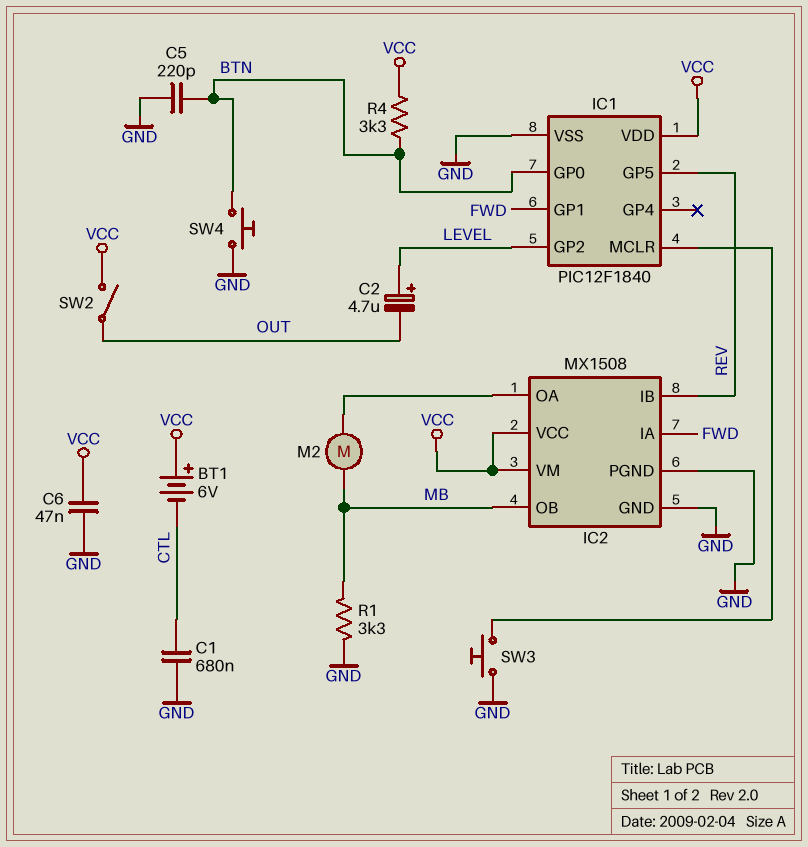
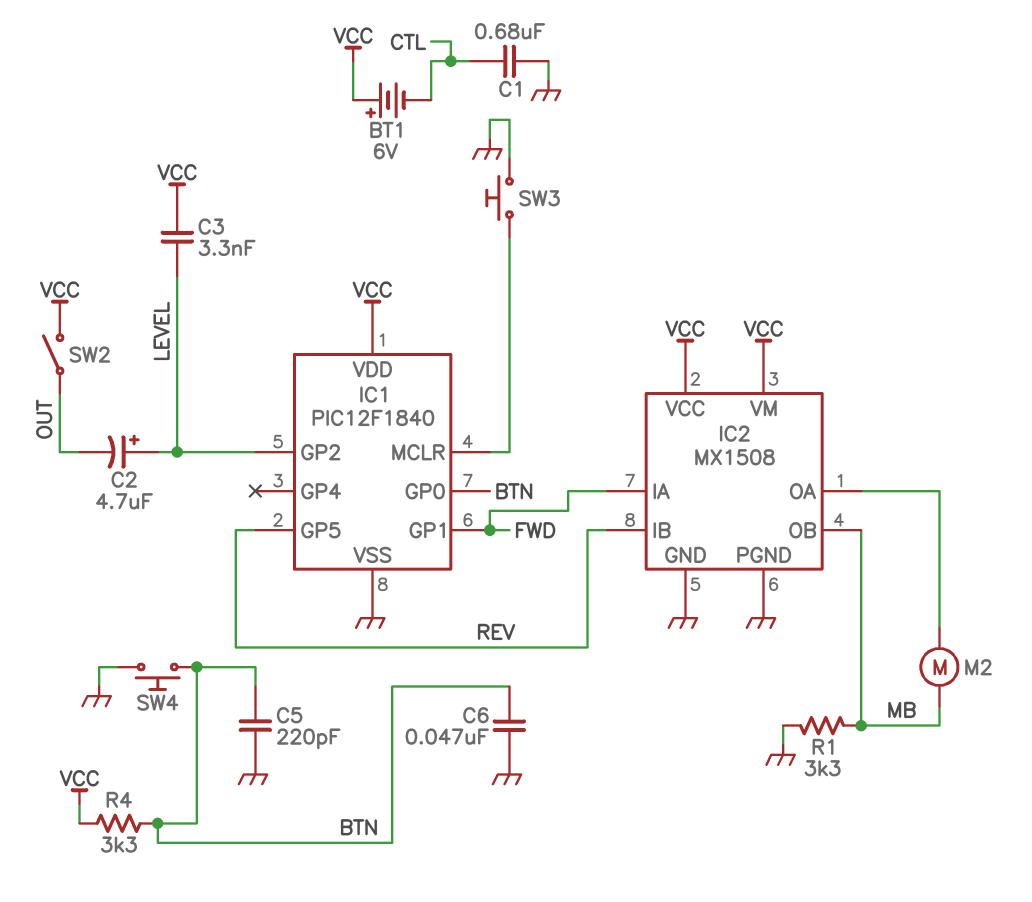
C3: none -> 3.3nF (LEVEL, VCC)
C6: 47nF (GND, VCC) -> 47nF (BTN, GND)

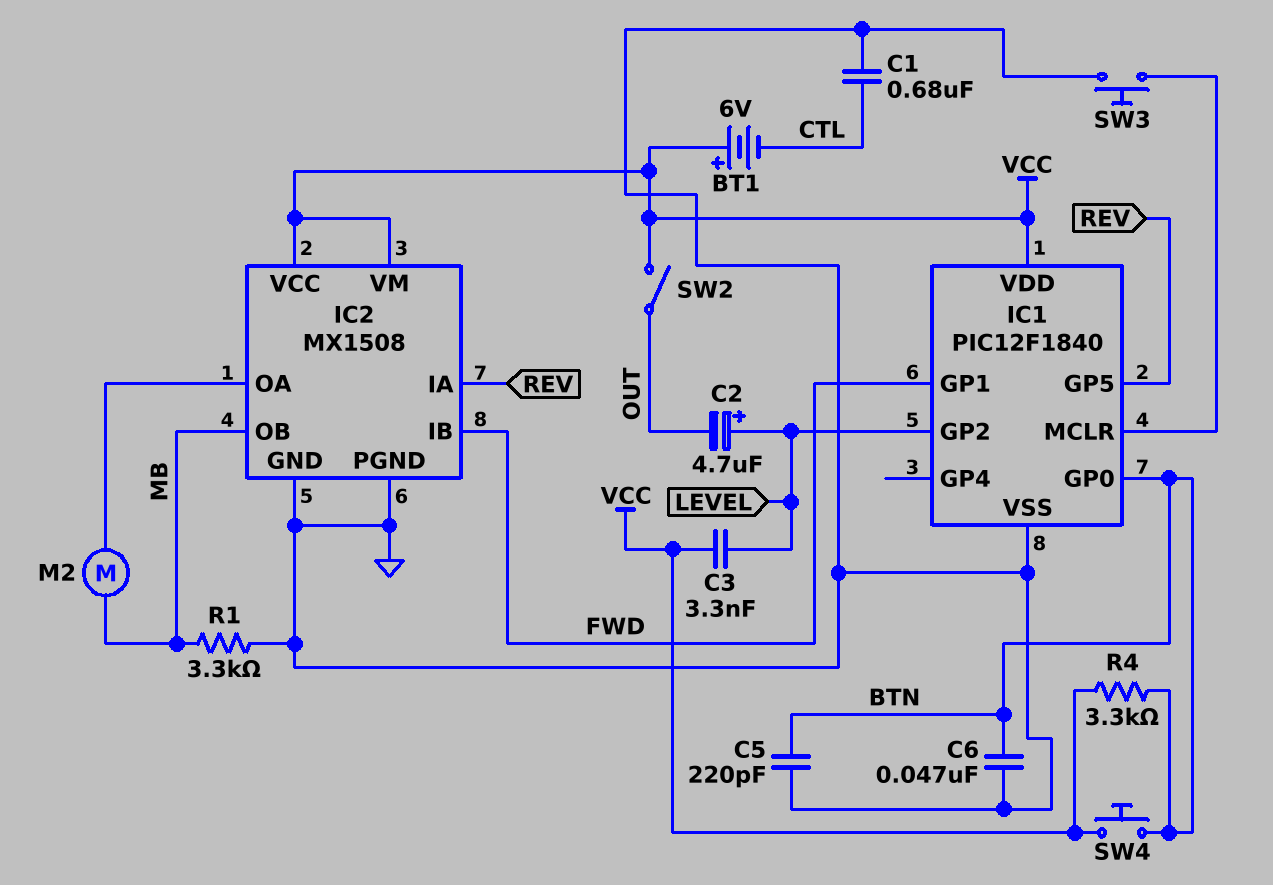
IC2 pin IA: FWD -> REV
IC2 pin IB: REV -> FWD
SW4: button (BTN, GND) -> button (BTN, VCC)

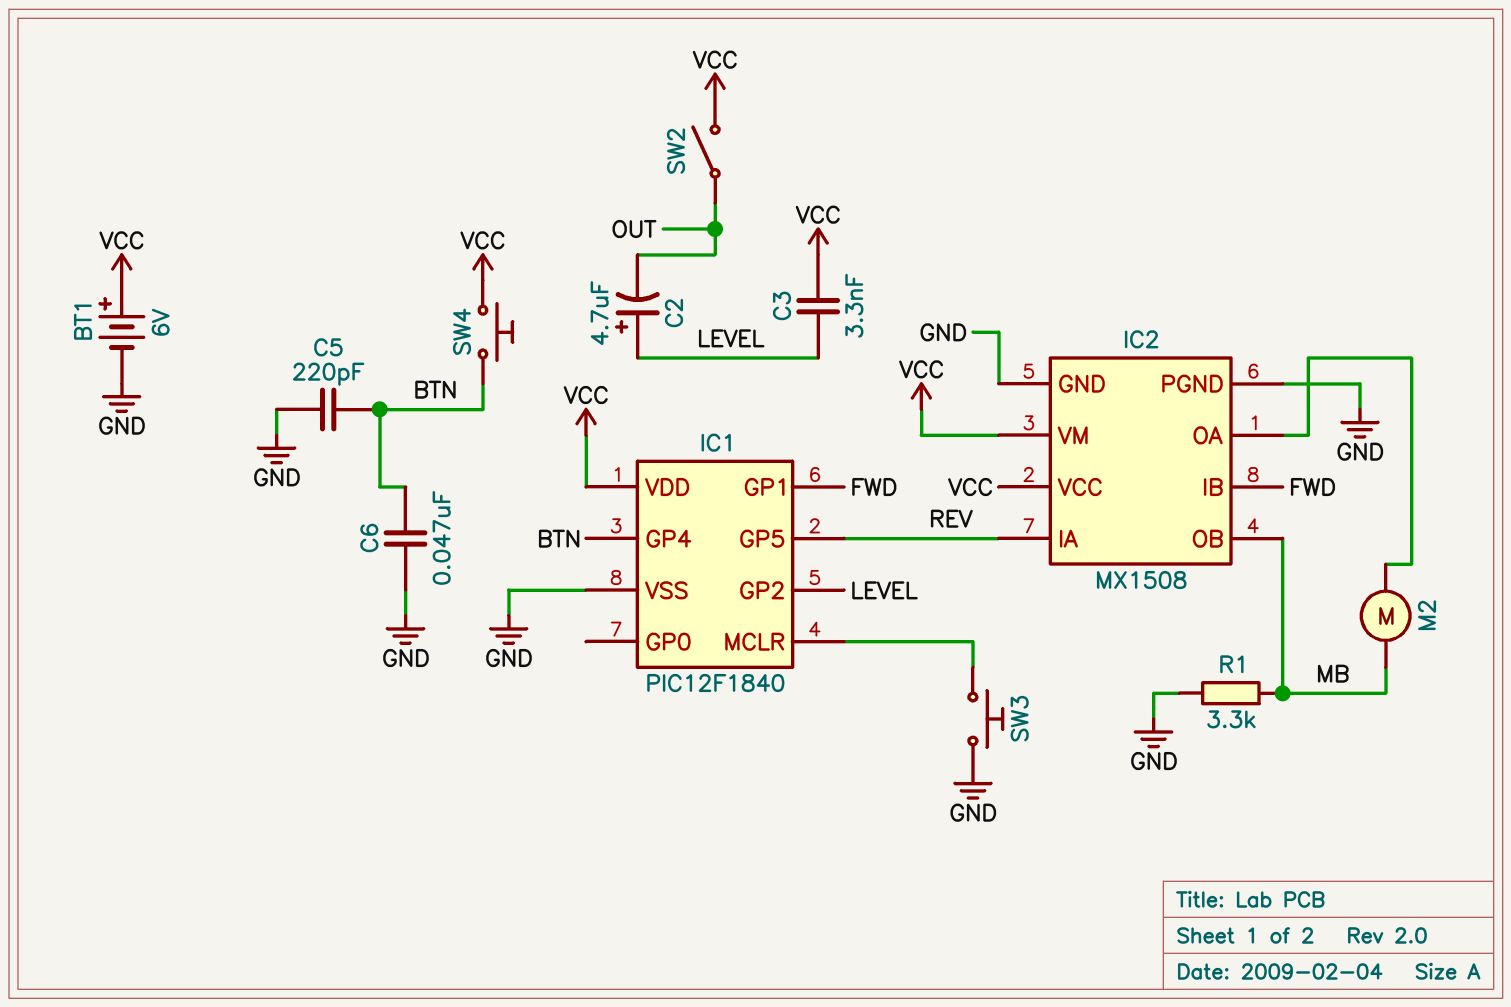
BT1: 6V (plus VCC, minus CTL) -> 6V (plus VCC, minus GND)
C1: 680nF (CTL, GND) -> none
IC1 pin GP0: BTN -> none
IC1 pin GP4: none -> BTN
R4: 3.3k (BTN, VCC) -> none

